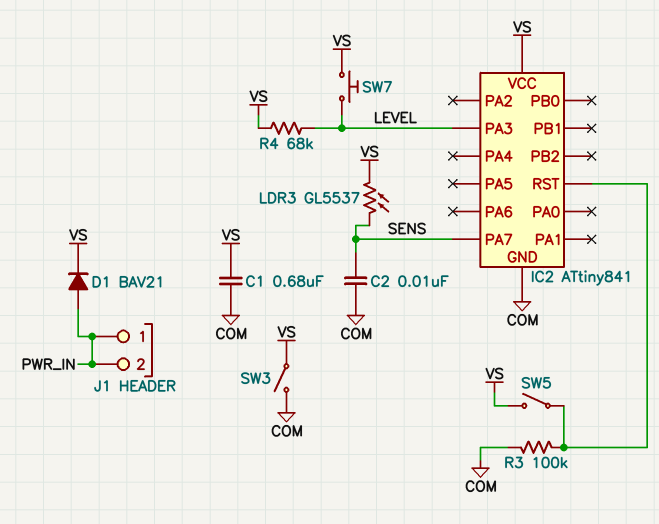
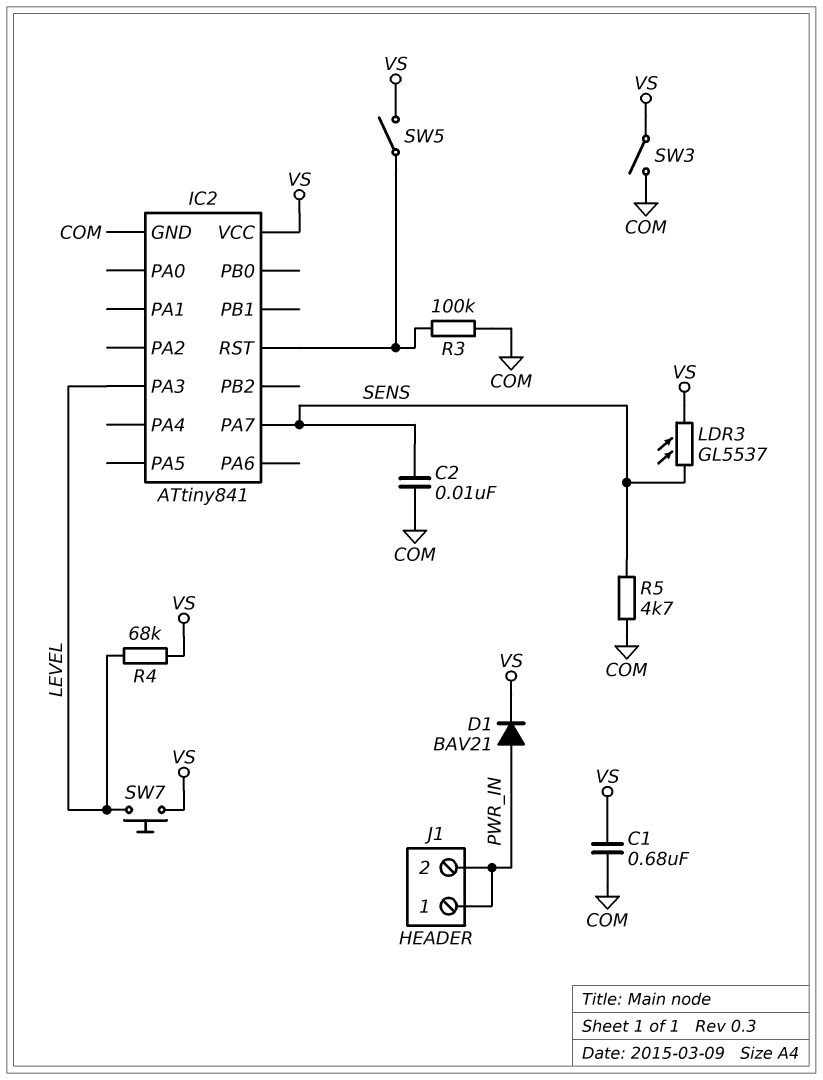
R5: none -> 4.7k (COM, SENS)

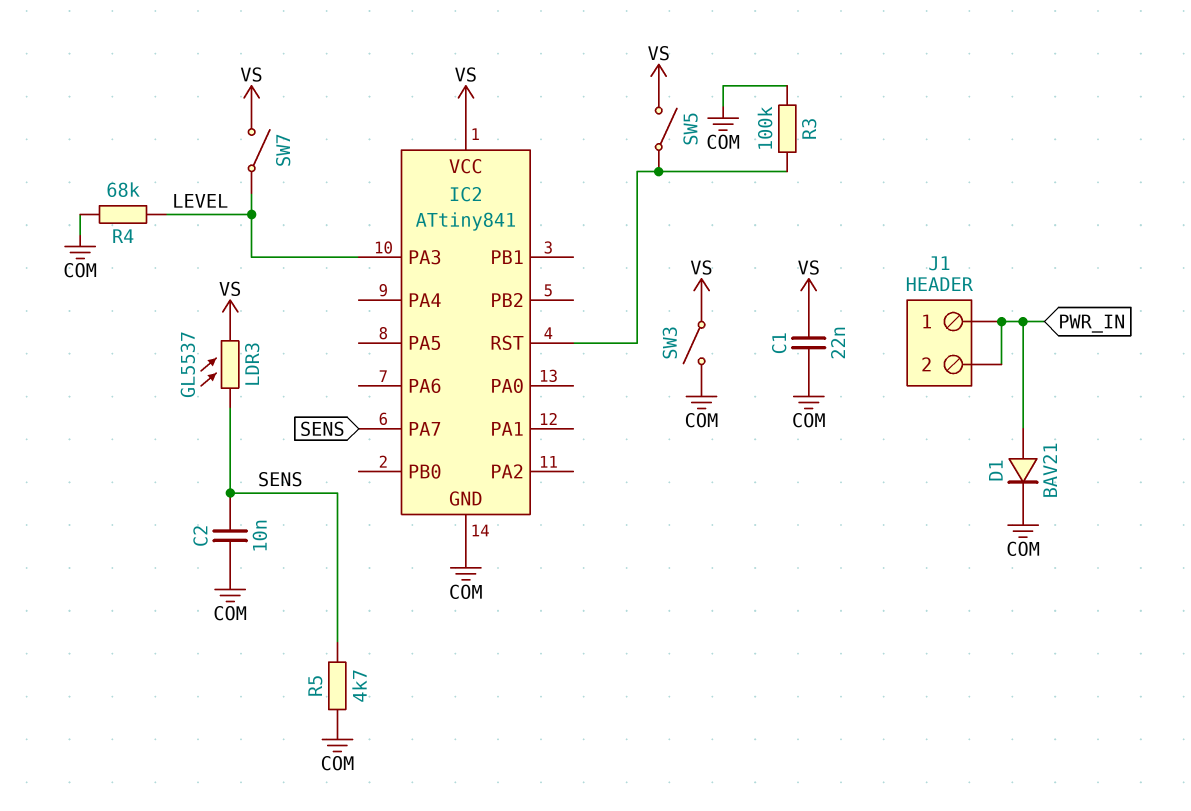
C1: 680nF (COM, VS) -> 22nF (COM, VS)
D1: diode BAV21 (A PWR_IN, K VS) -> diode BAV21 (A PWR_IN, K COM)
R4: 68k (LEVEL, VS) -> 68k (COM, LEVEL)
SW7: button (LEVEL, VS) -> switch (LEVEL, VS)

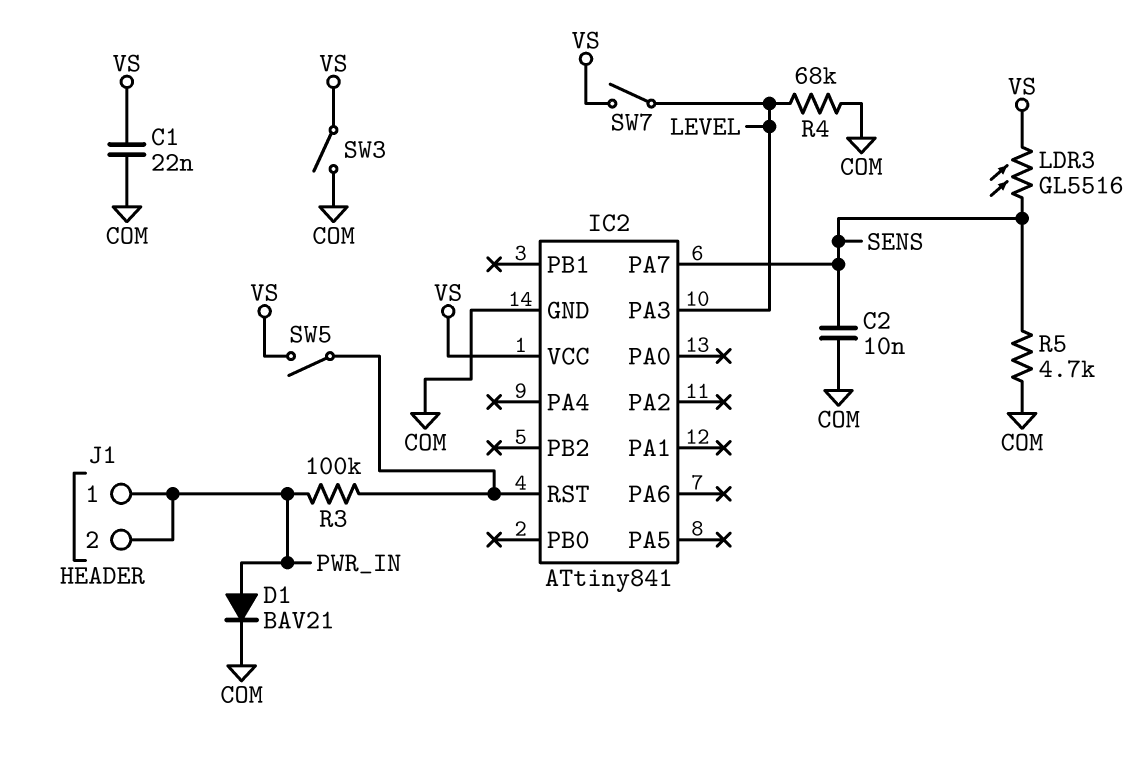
LDR3: GL5537 (SENS, VS) -> GL5516 (SENS, VS)
R3: 100k (COM, IC2/RST) -> 100k (IC2/RST, PWR_IN)

